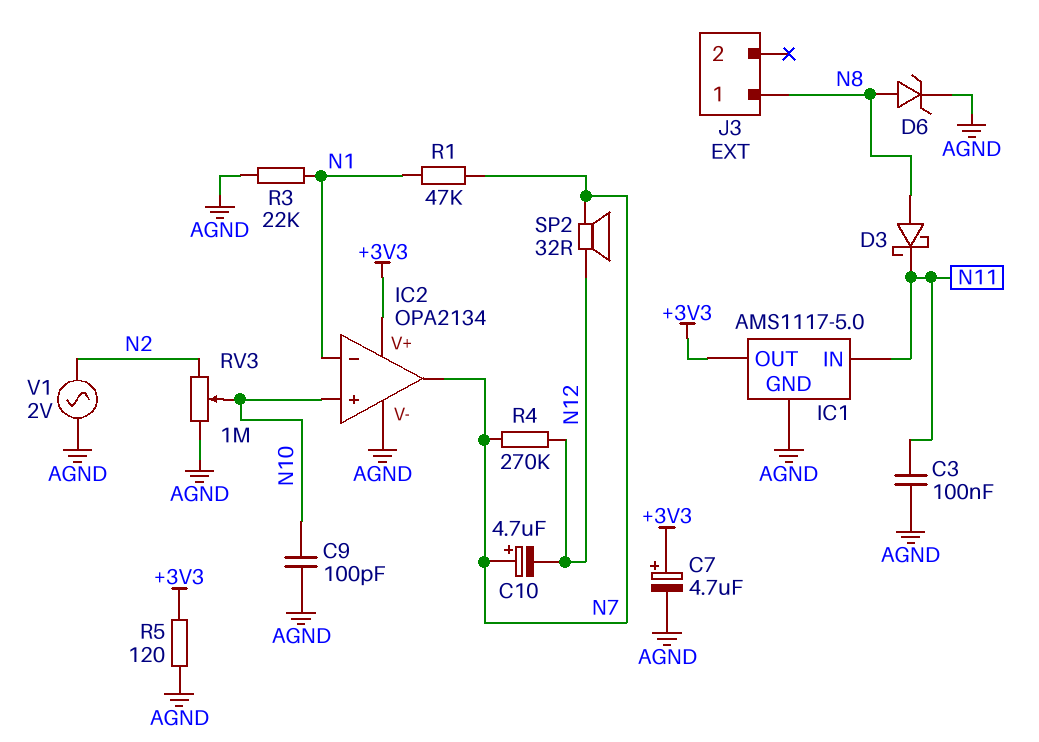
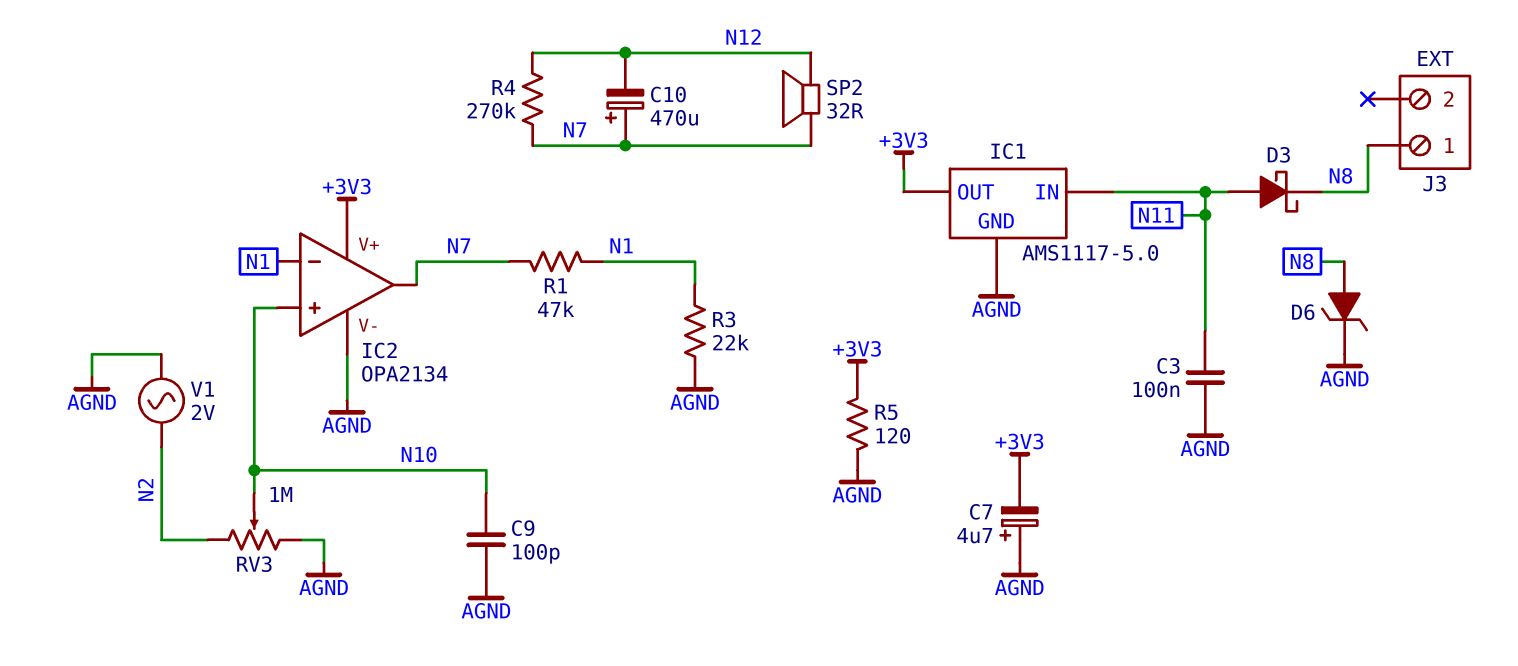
C7: 4.7uF (plus +3V3, minus AGND) -> 4.7uF (plus AGND, minus +3V3)
C10: 4.7uF (plus N7, minus N12) -> 470uF (plus N7, minus N12)
D3: schottky (A N8, K N11) -> schottky (A N11, K N8)

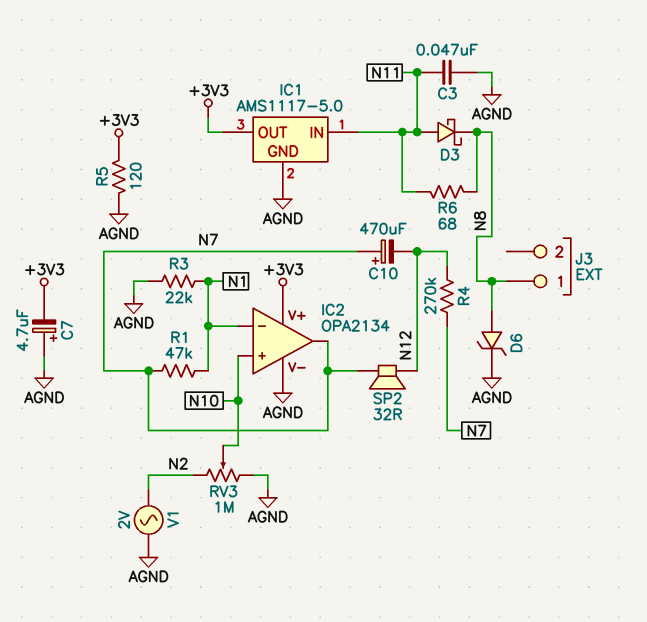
C3: 100nF (AGND, N11) -> 47nF (AGND, N11)
C9: 100pF (AGND, N10) -> none
R6: none -> 68 (N8, N11)

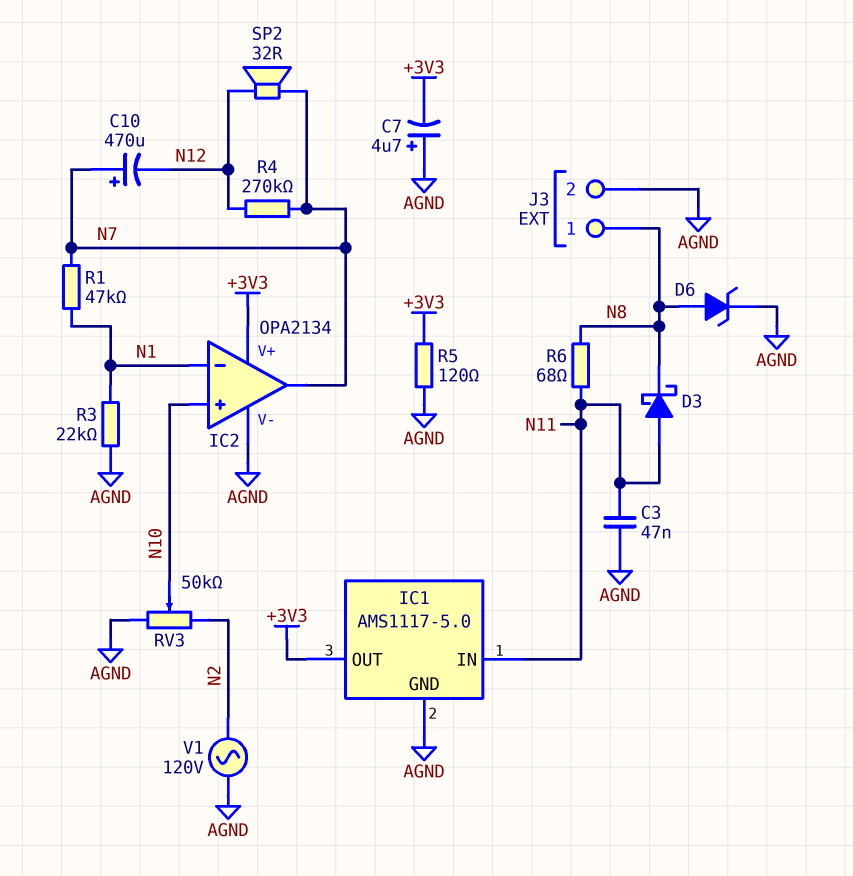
J3 pin 2: none -> AGND
RV3: 1M (AGND, N2, wiper N10) -> 50k (AGND, N2, wiper N10)
V1: AC 2V (AGND, N2) -> AC 120V (AGND, N2)

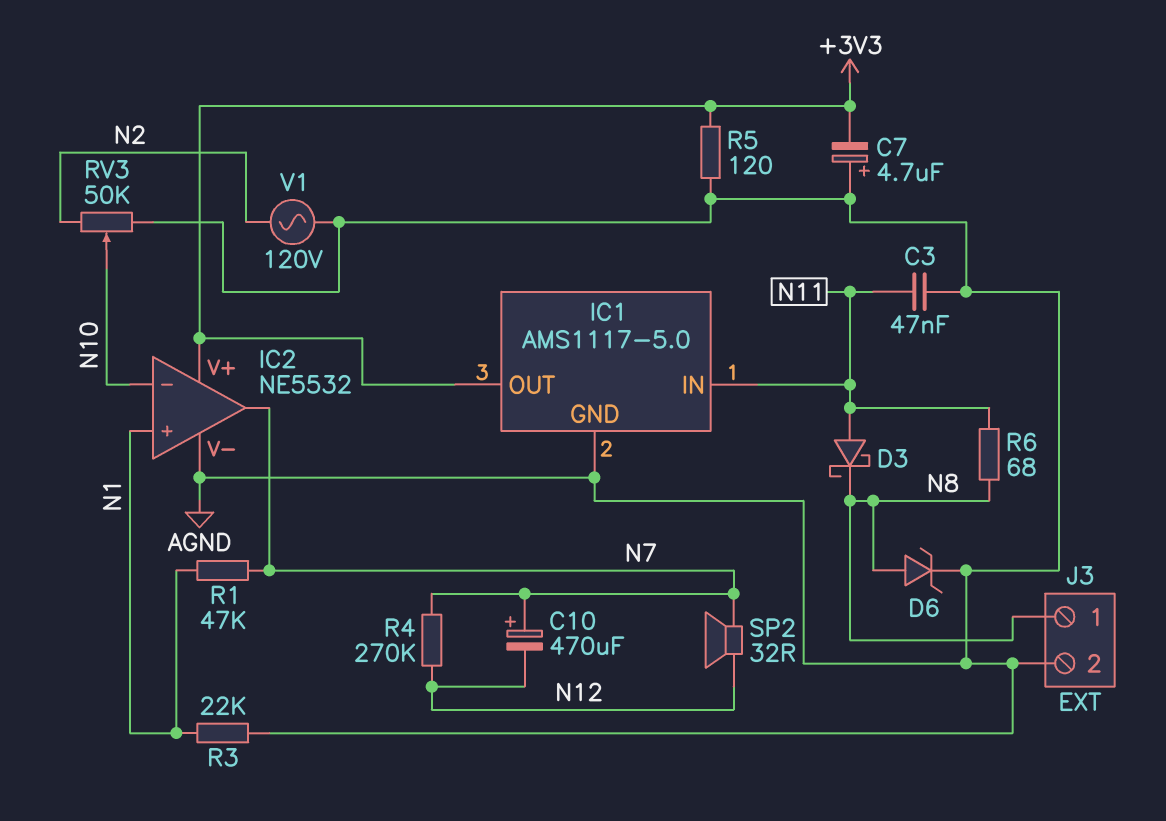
IC2: OPA2134 -> NE5532
IC2 pin in+: N10 -> N1
IC2 pin in-: N1 -> N10

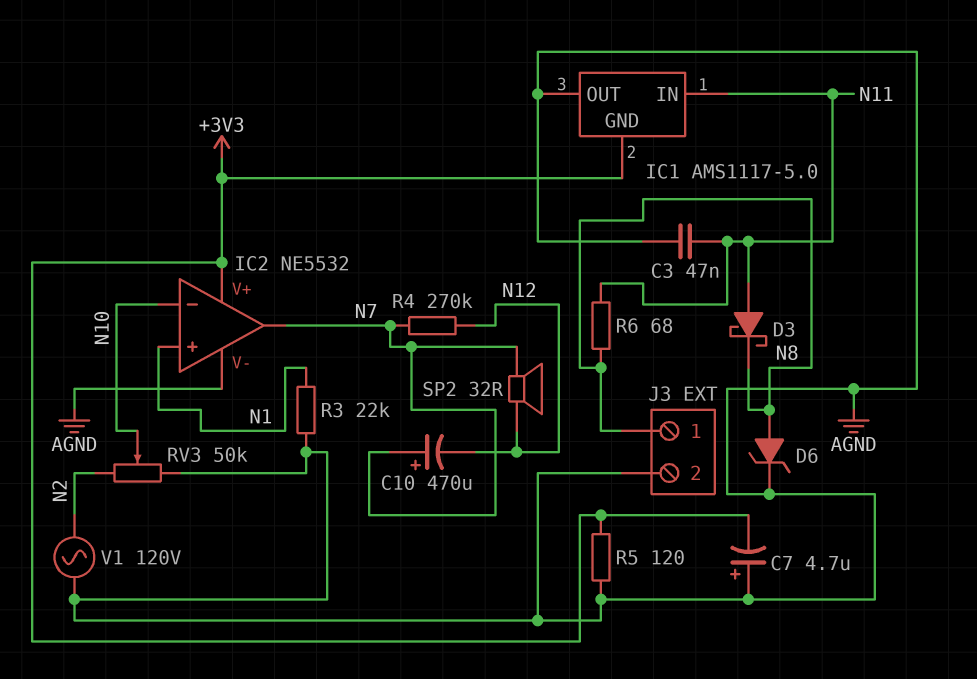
IC1 pin GND: AGND -> +3V3
IC1 pin OUT: +3V3 -> AGND
R1: 47k (N1, N7) -> none

